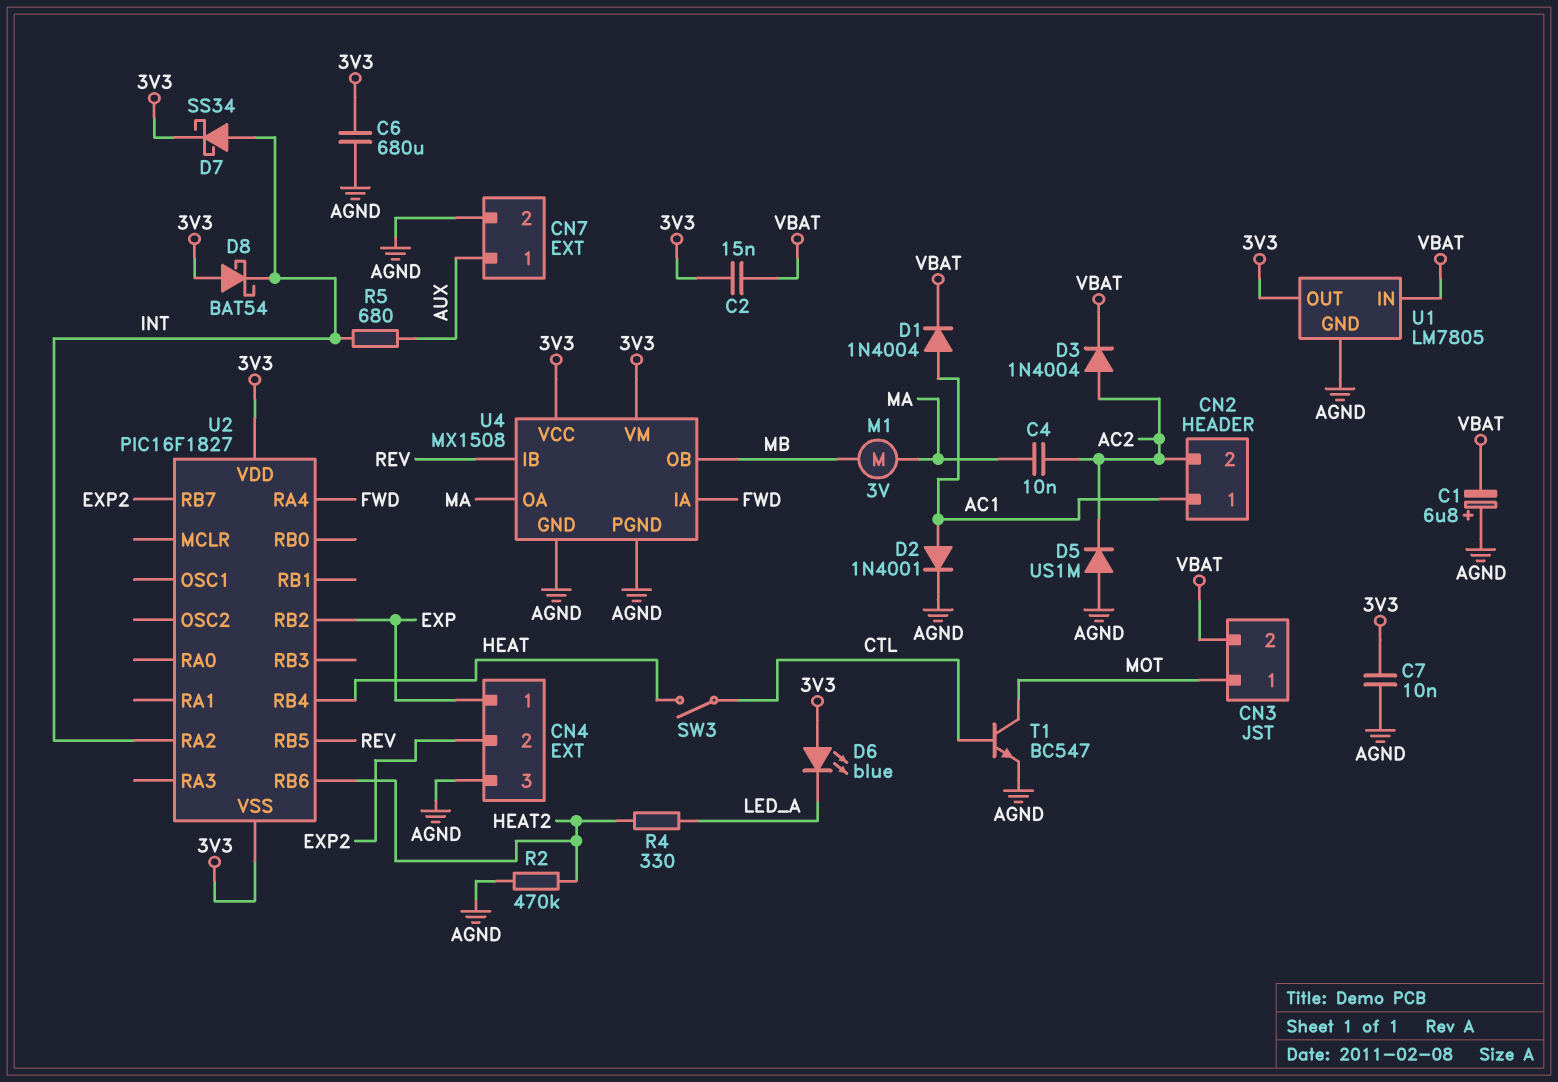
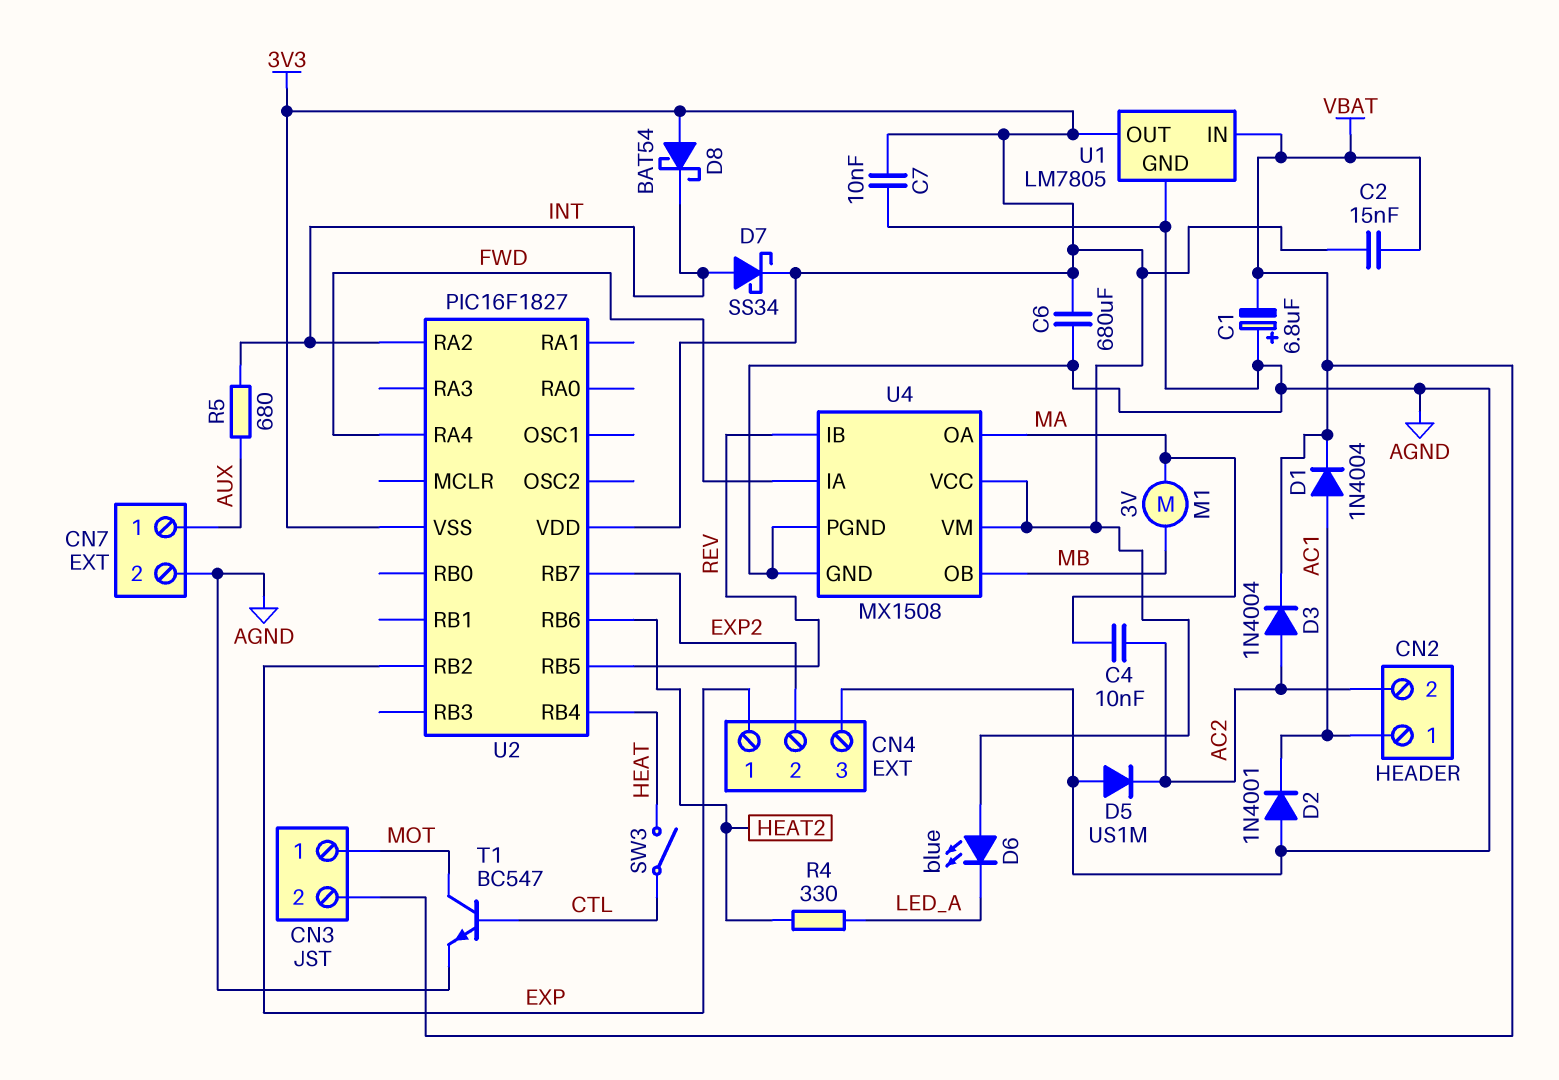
D2: diode 1N4001 (A AC1, K AGND) -> diode 1N4001 (A AGND, K AC1)
R2: 470k (AGND, HEAT2) -> none

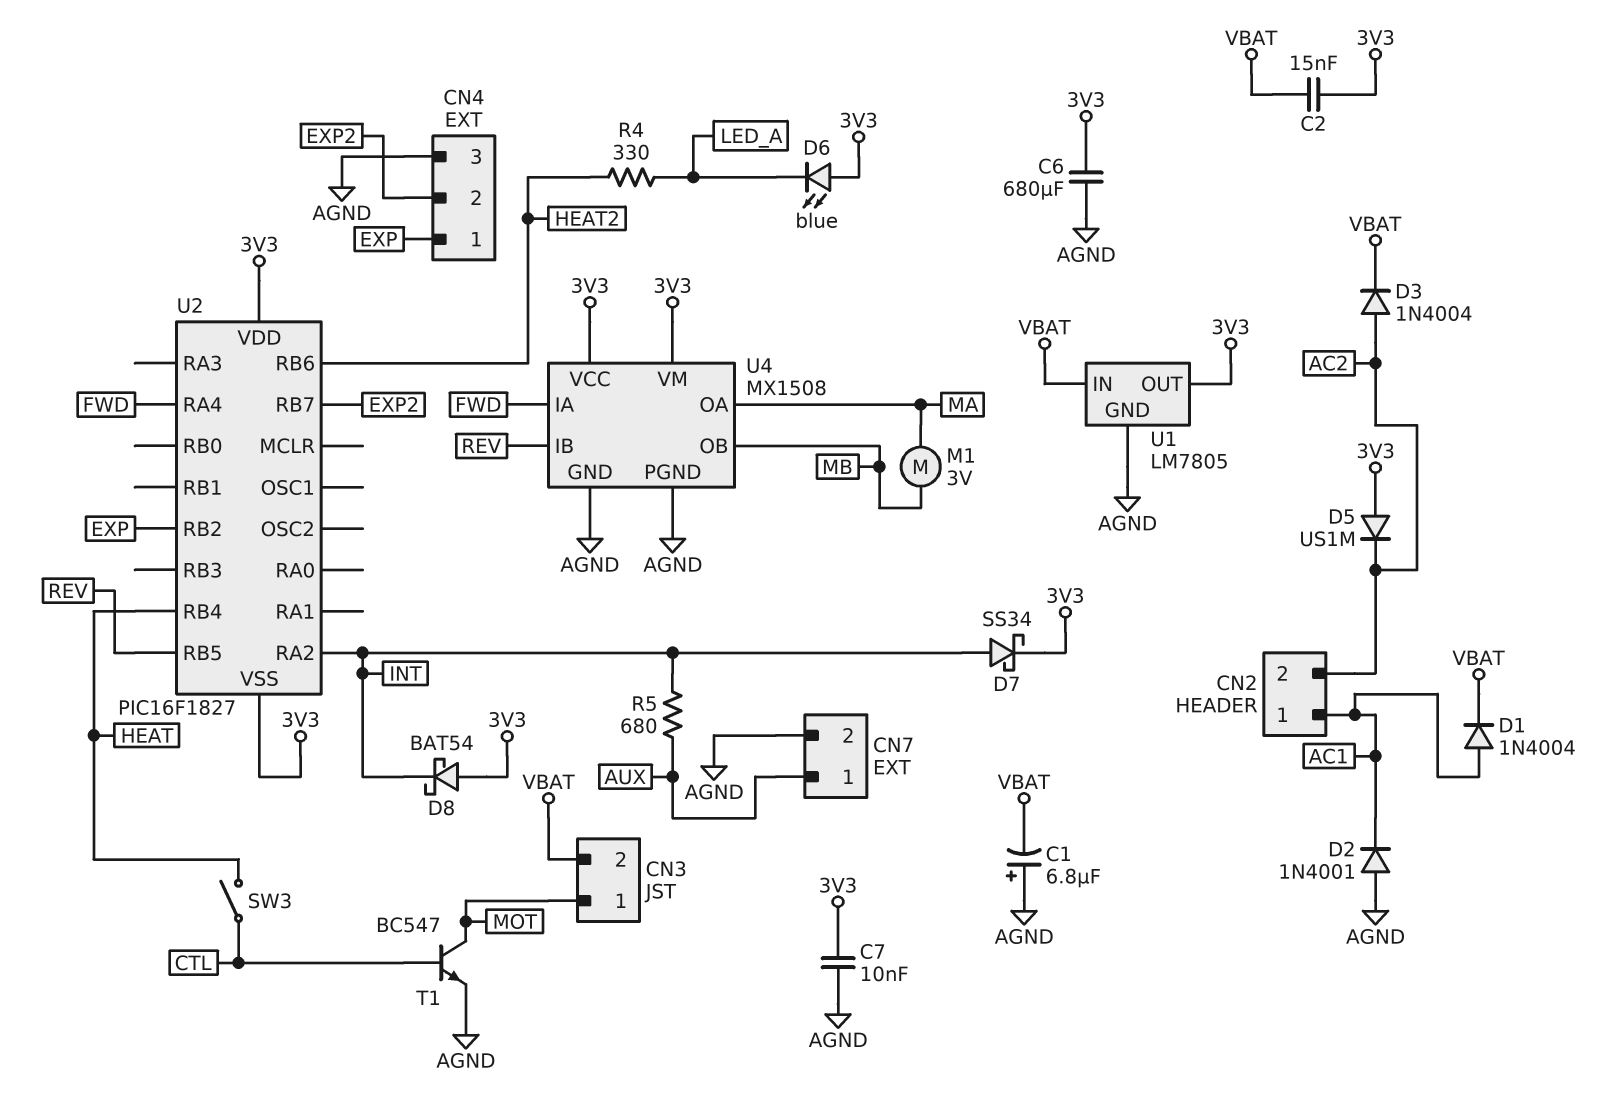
C4: 10nF (AC2, MA) -> none
D5: diode US1M (A AGND, K AC2) -> diode US1M (A 3V3, K AC2)

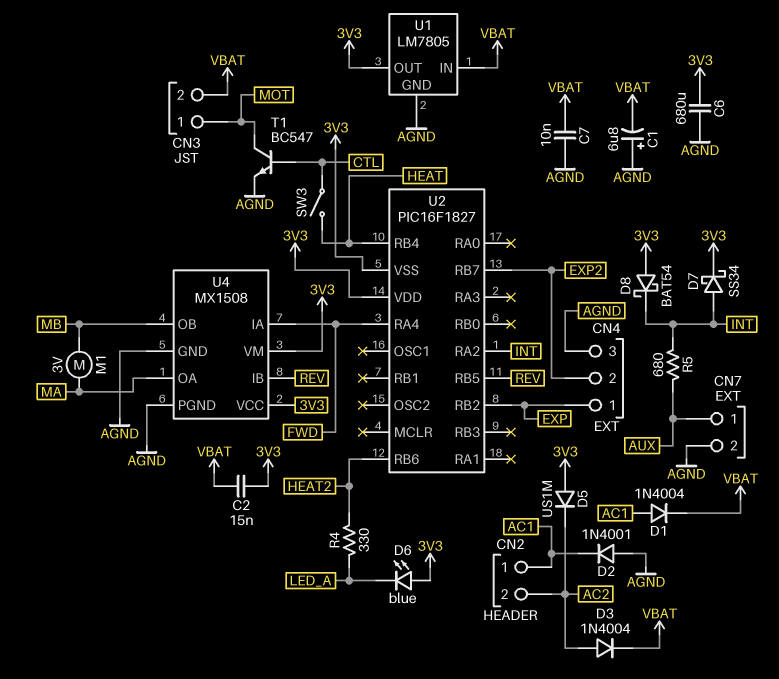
C7: 10nF (3V3, AGND) -> 10nF (AGND, VBAT)

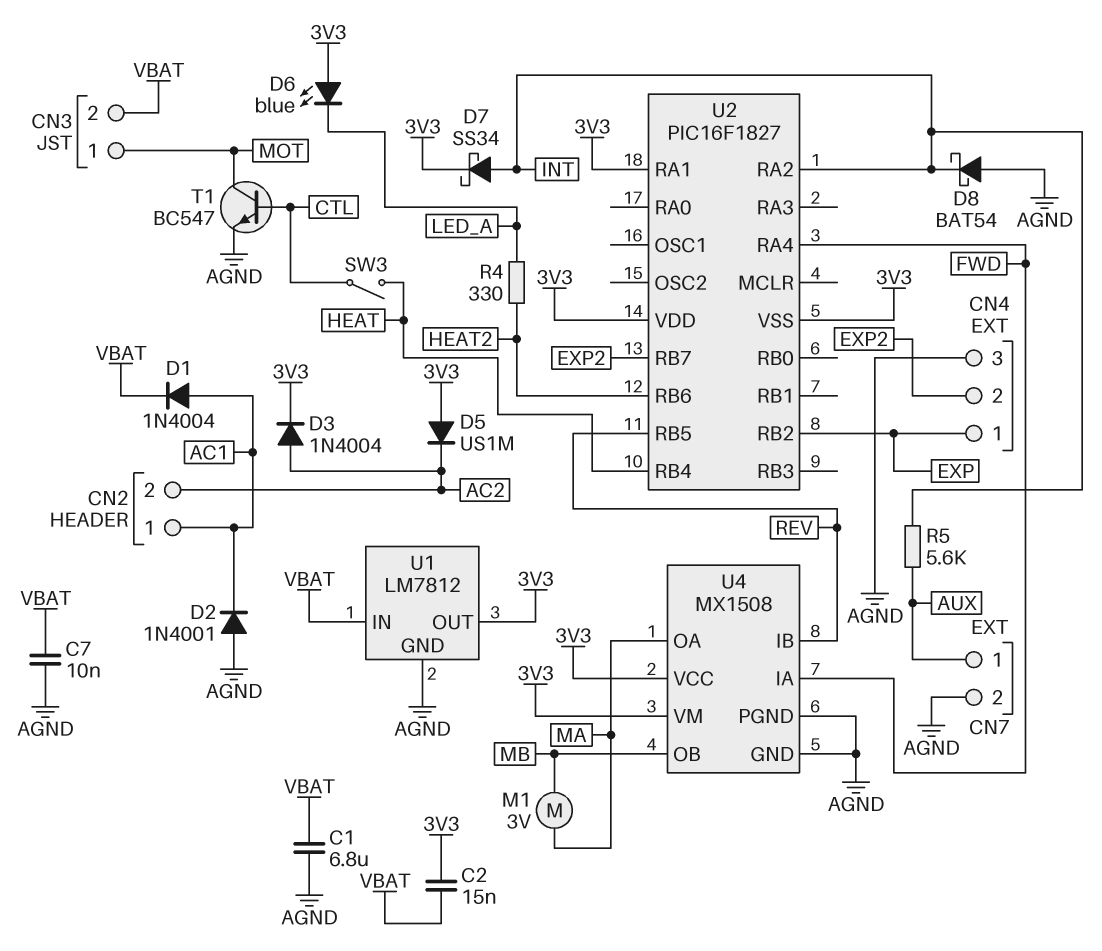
C1: 6.8uF (plus AGND, minus VBAT) -> 6.8uF (AGND, VBAT)
C6: 680uF (3V3, AGND) -> none
D3: diode 1N4004 (A AC2, K VBAT) -> diode 1N4004 (A AC2, K 3V3)
D8: schottky BAT54 (A 3V3, K INT) -> schottky BAT54 (A AGND, K INT)
R5: 680 (AUX, INT) -> 5.6k (AUX, INT)
U1: LM7805 -> LM7812
U2 pin RA1: none -> 3V3

